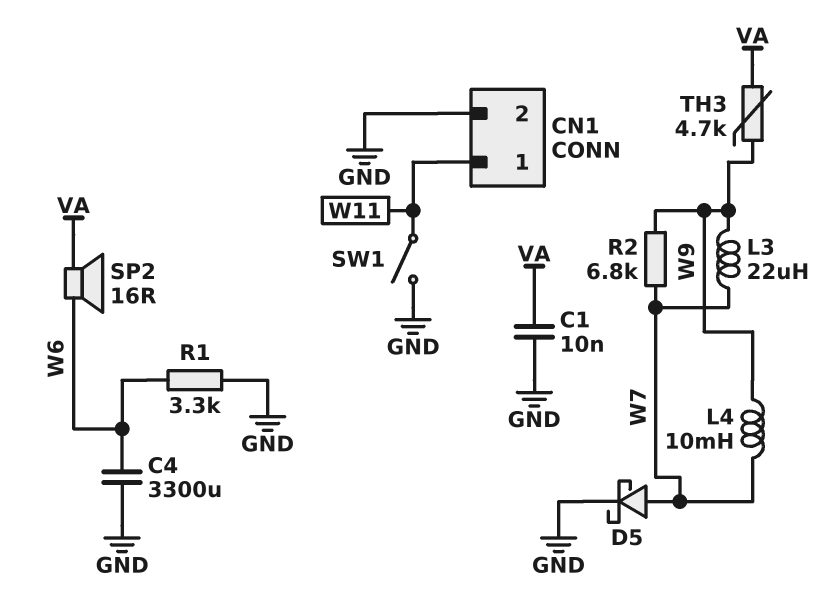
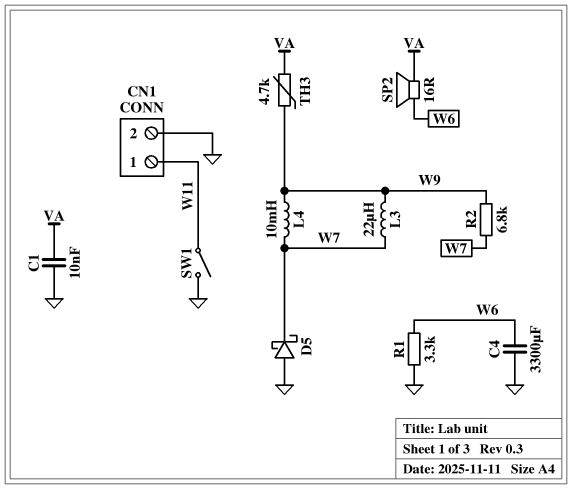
D5: schottky (A W7, K GND) -> schottky (A GND, K W7)

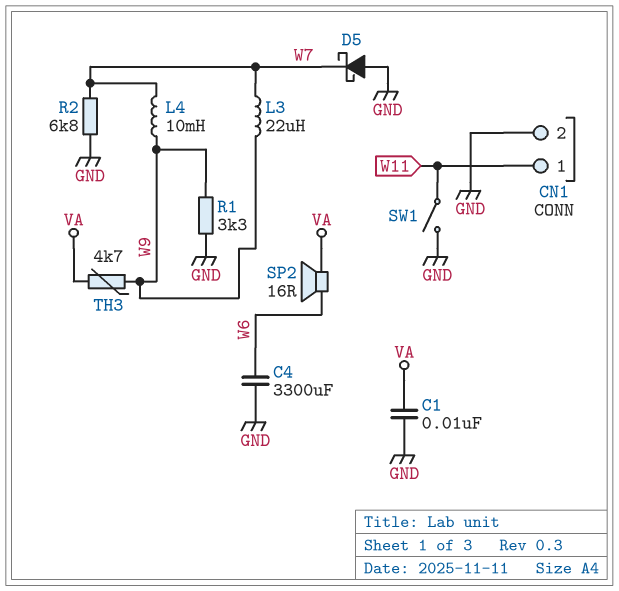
R1: 3.3k (GND, W6) -> 3.3k (GND, W9)
R2: 6.8k (W7, W9) -> 6.8k (GND, W7)

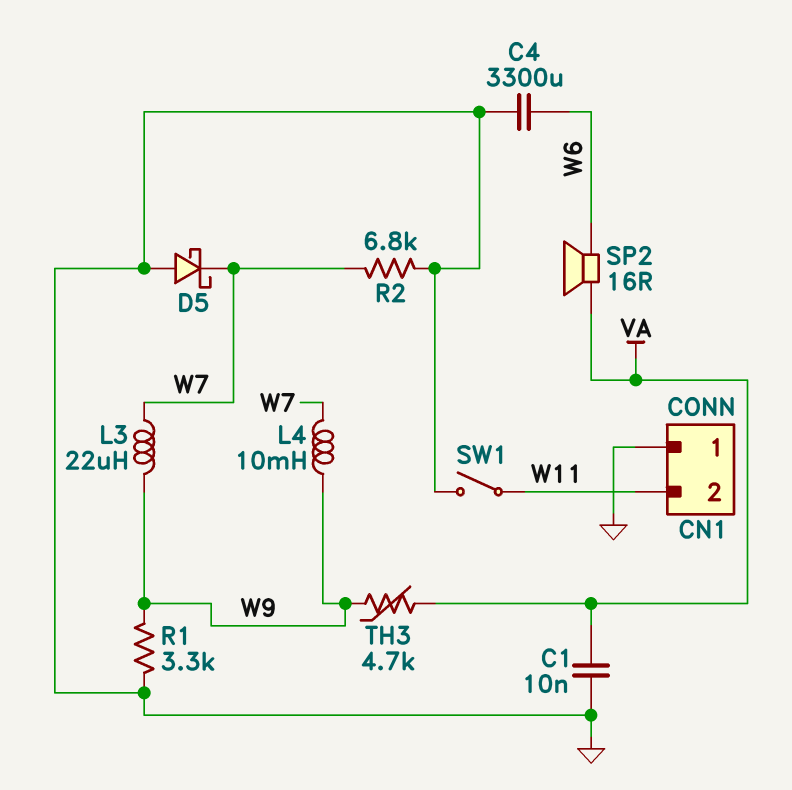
CN1 pin 1: W11 -> GND
CN1 pin 2: GND -> W11

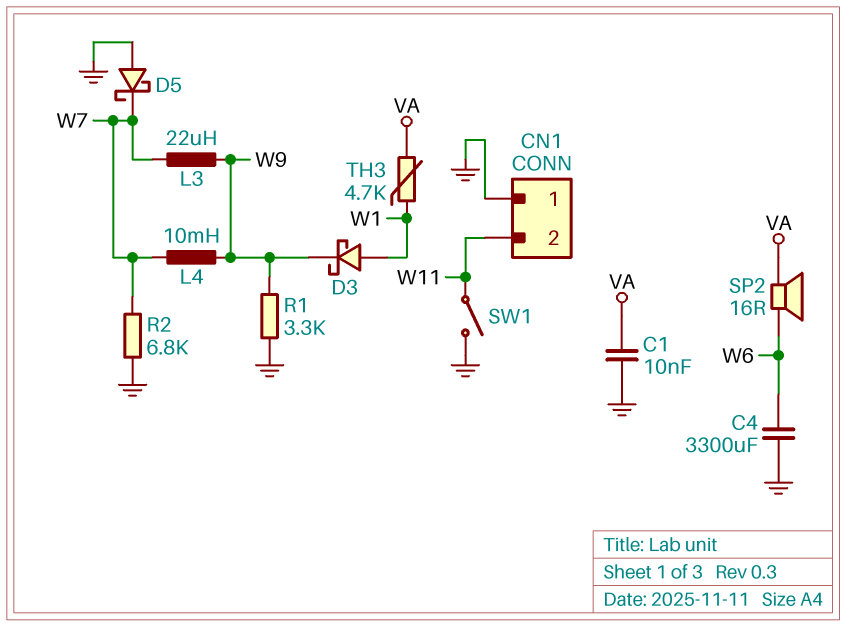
D3: none -> schottky (A W1, K W9)
TH3: 4.7k (VA, W9) -> 4.7k (VA, W1)

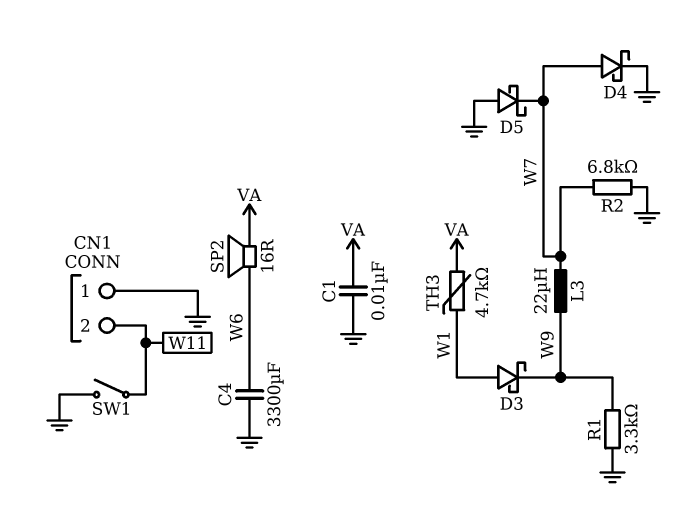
D4: none -> schottky (A W7, K GND)
L4: 10mH (W7, W9) -> none

